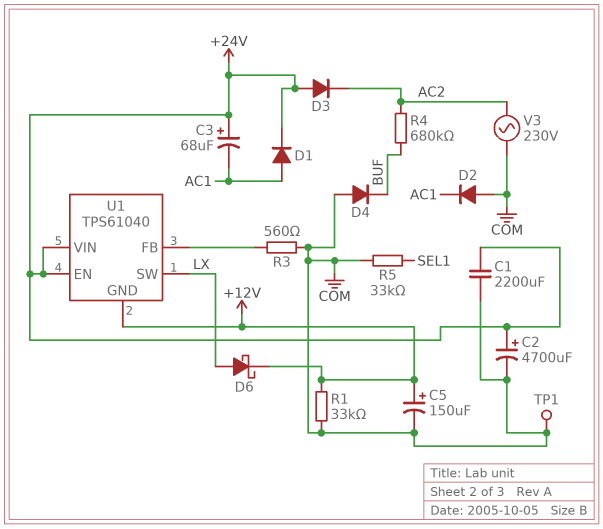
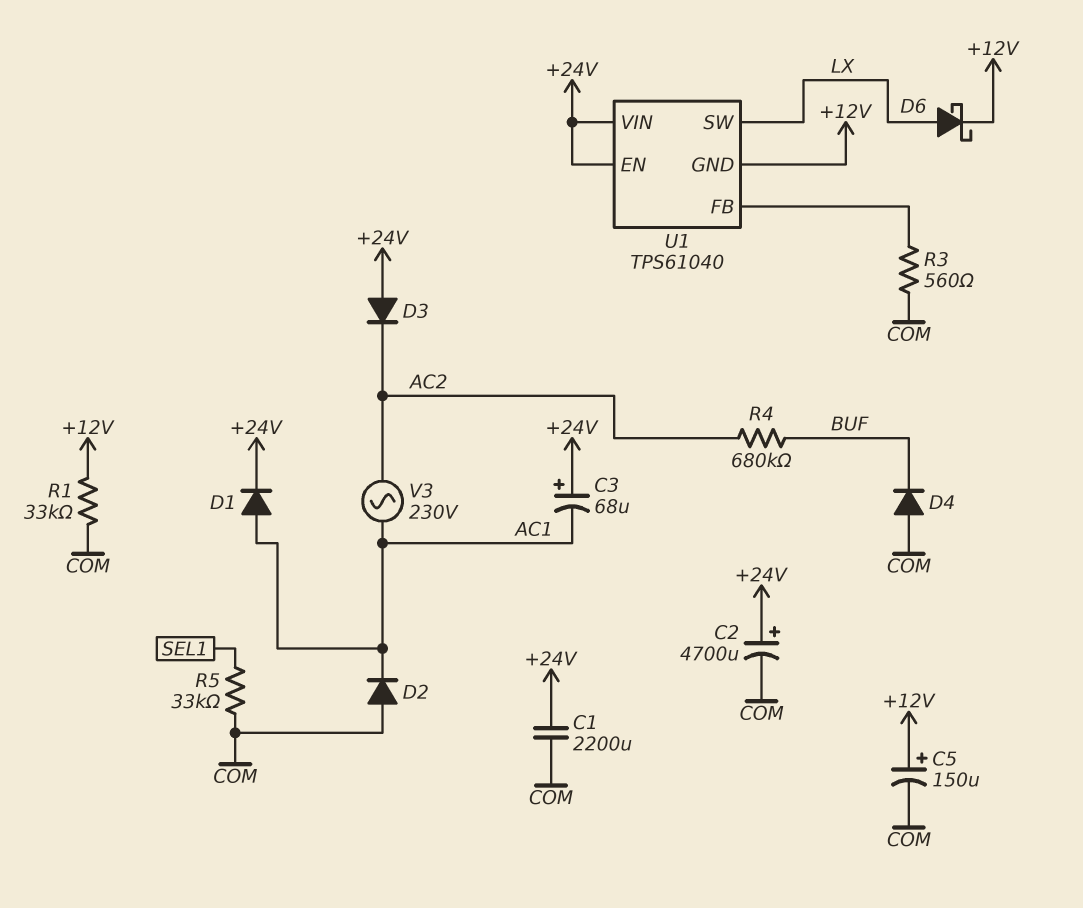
TP1: test point (COM) -> none
V3: AC 230V (AC2, COM) -> AC 230V (AC1, AC2)

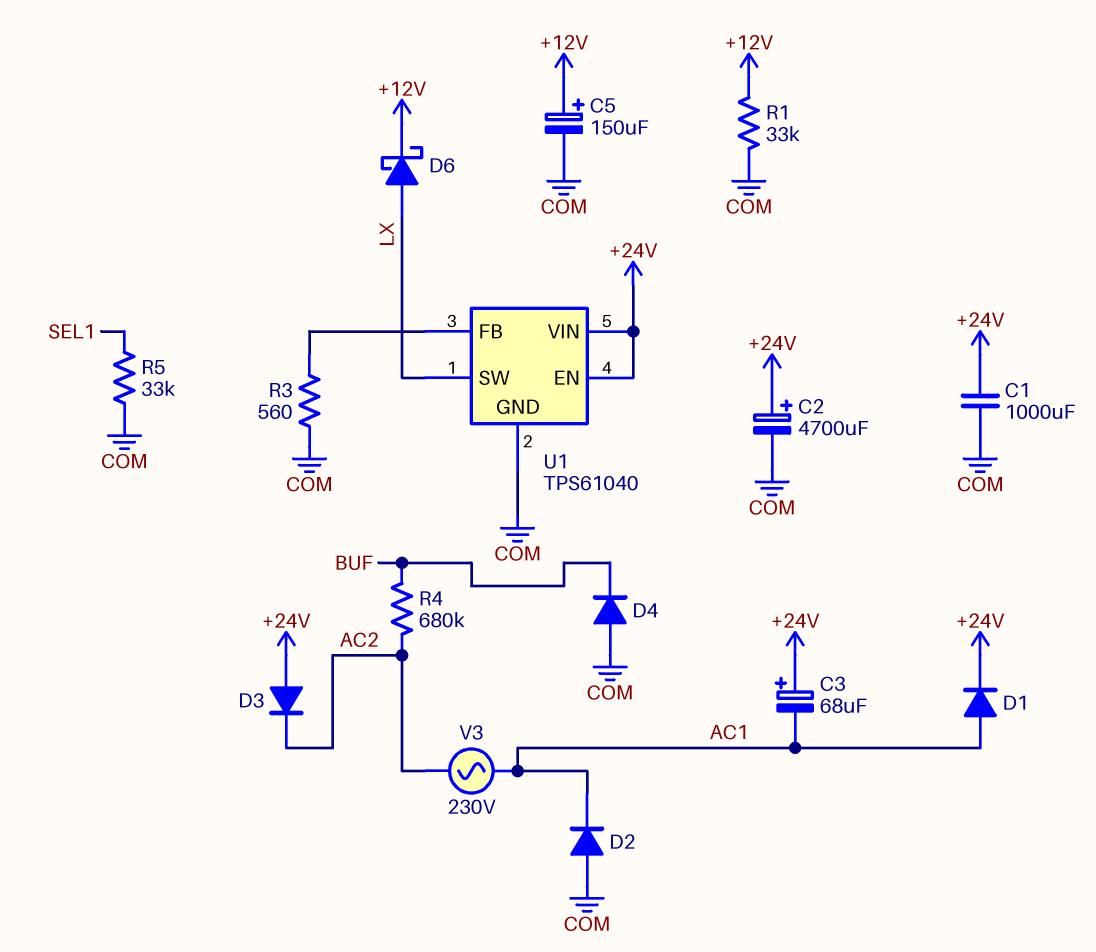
C1: 2200uF (+24V, COM) -> 1000uF (+24V, COM)
U1 pin GND: +12V -> COM

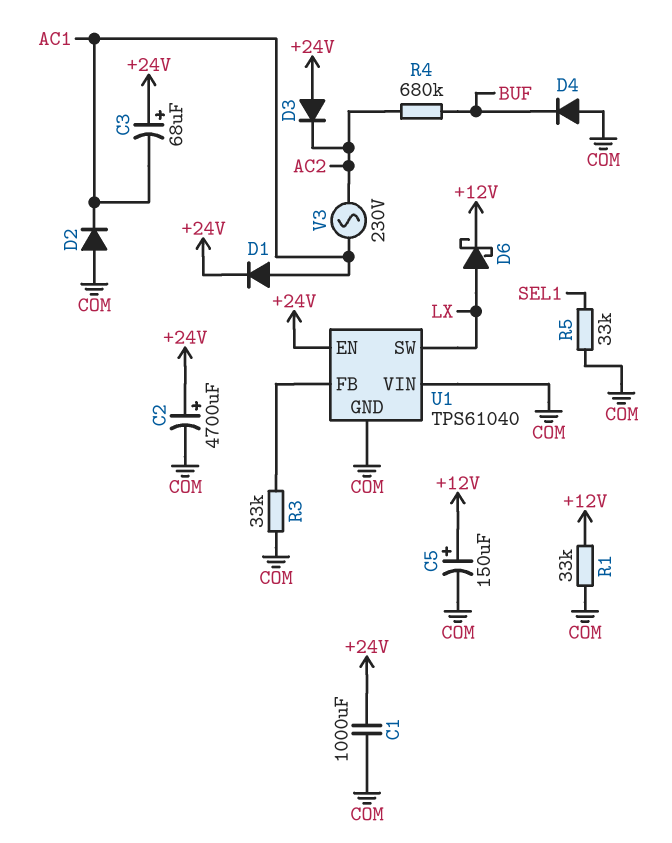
R3: 560 (COM, U1/FB) -> 33k (COM, U1/FB)
U1 pin VIN: +24V -> COM

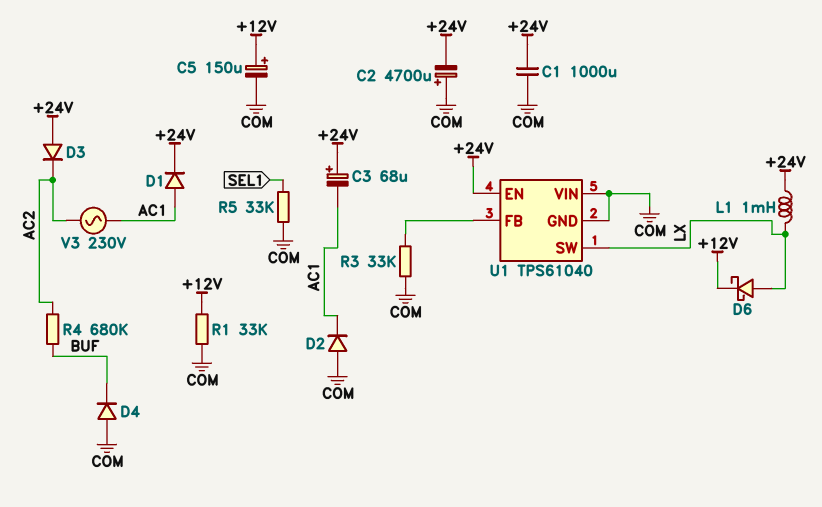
C2: 4700uF (plus +24V, minus COM) -> 4700uF (plus COM, minus +24V)
L1: none -> 1mH (+24V, LX)

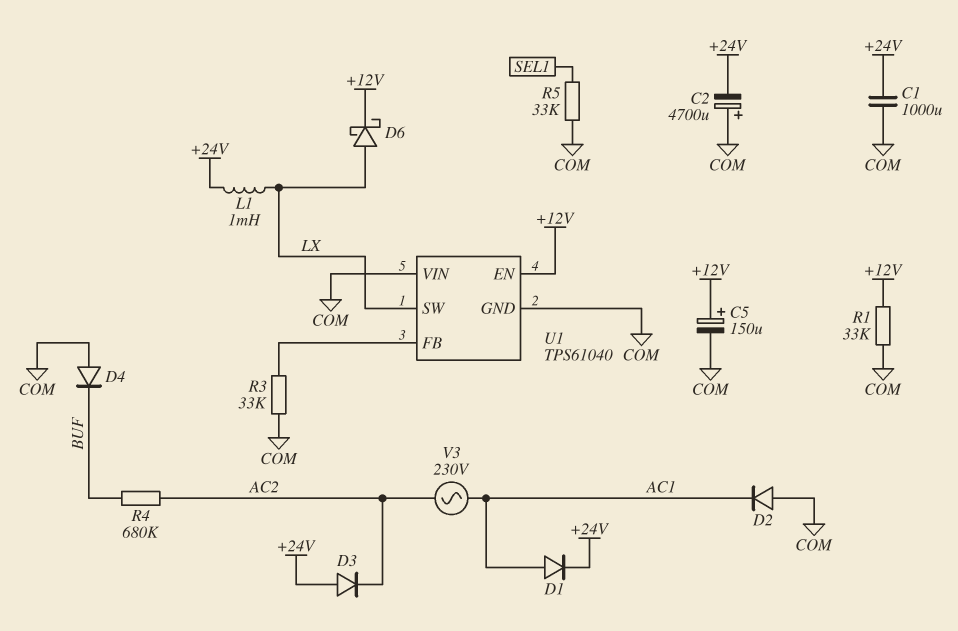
C3: 68uF (plus +24V, minus AC1) -> none
U1 pin EN: +24V -> +12V

